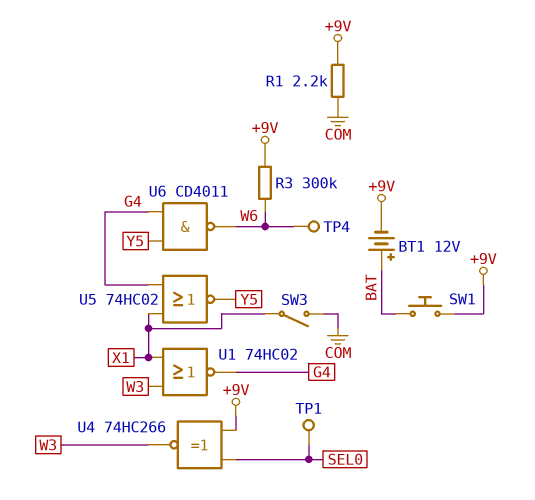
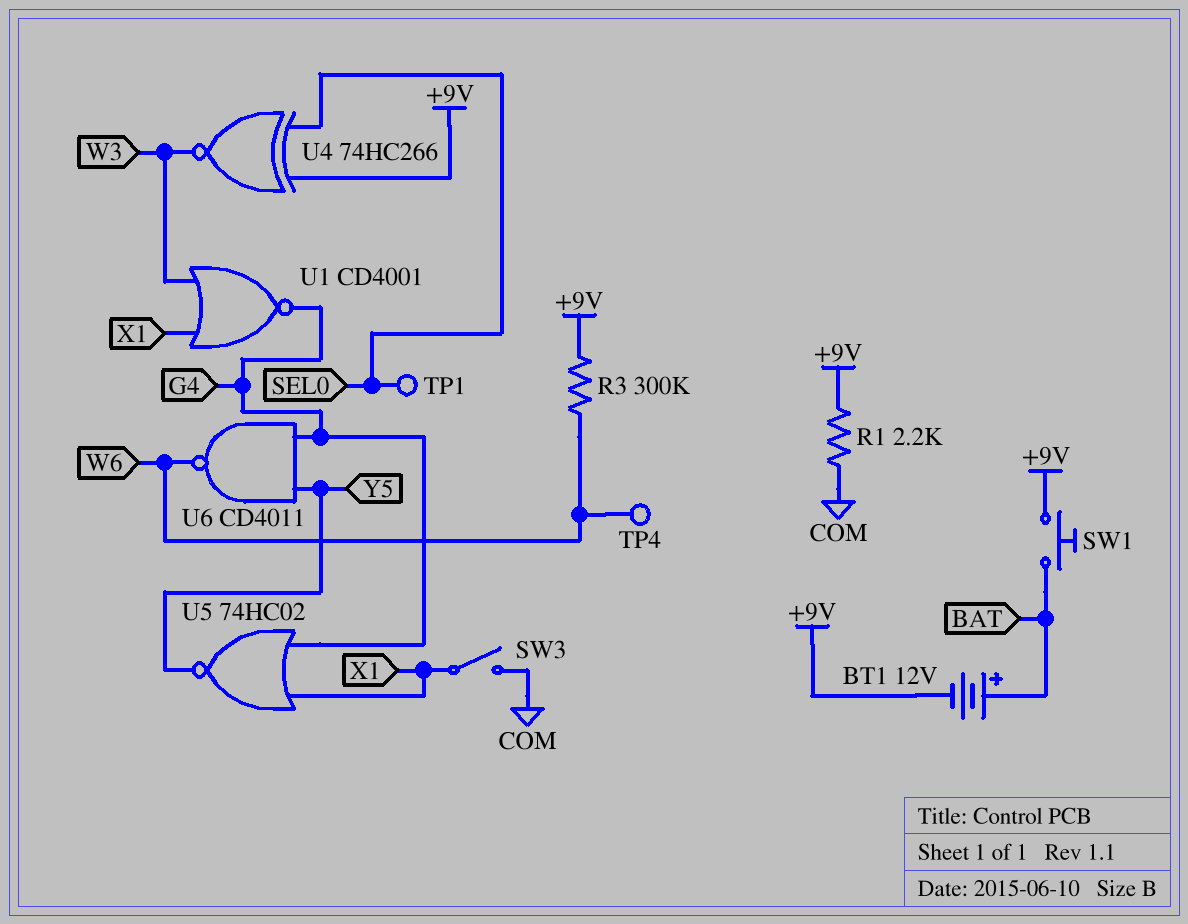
U1: NOR 74HC02 (in W3, in X1, out G4) -> NOR CD4001 (in W3, in X1, out G4)

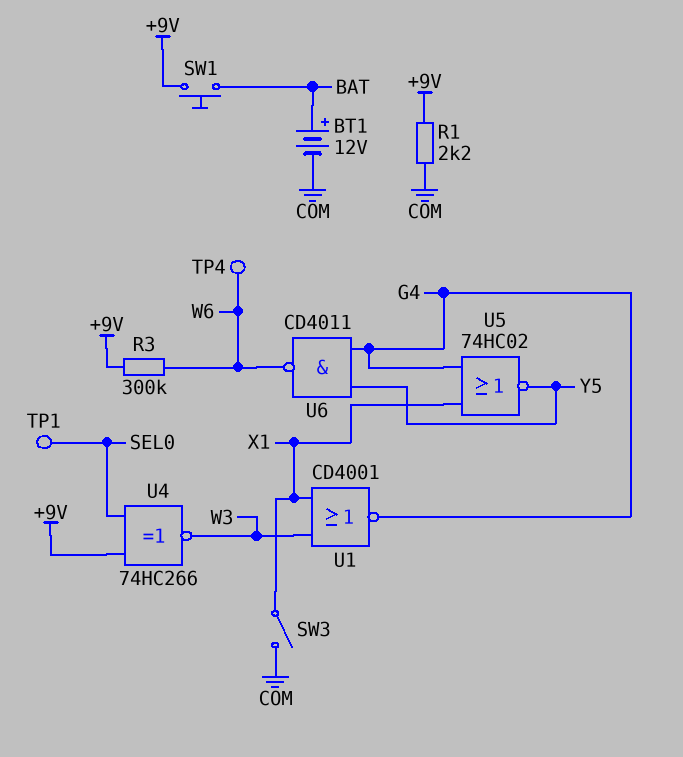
BT1: 12V (plus BAT, minus +9V) -> 12V (plus BAT, minus COM)

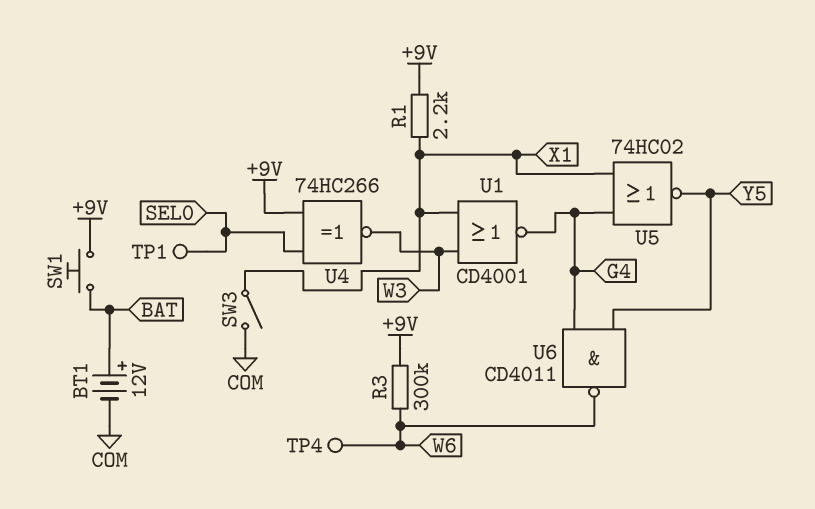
R1: 2.2k (+9V, COM) -> 2.2k (+9V, X1)

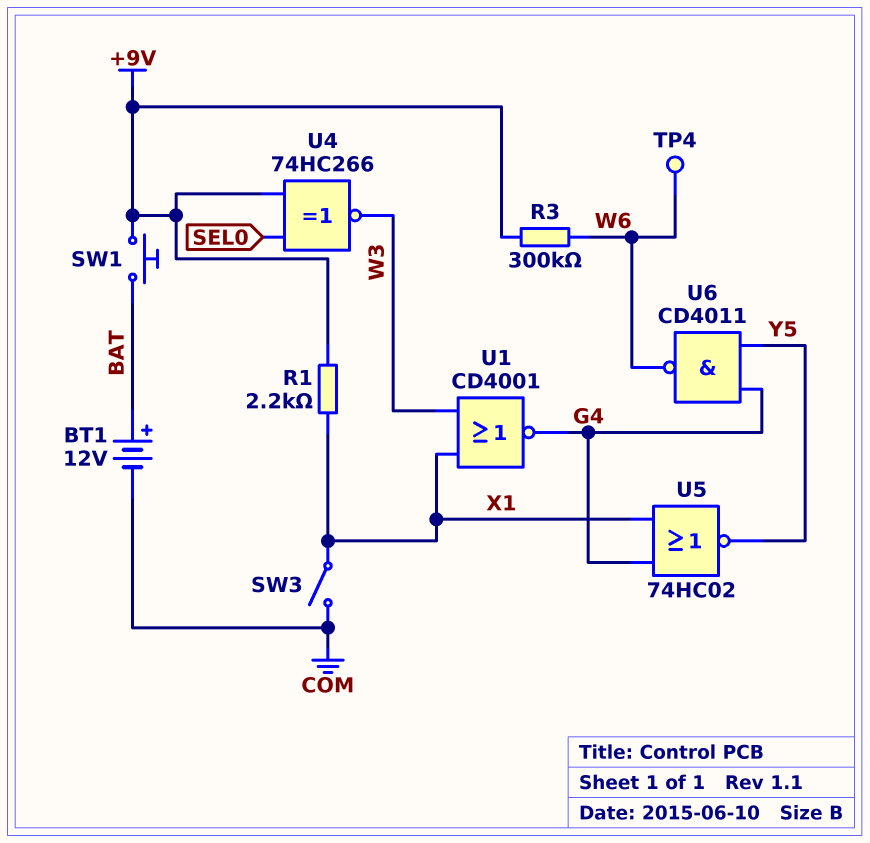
TP1: test point (SEL0) -> none

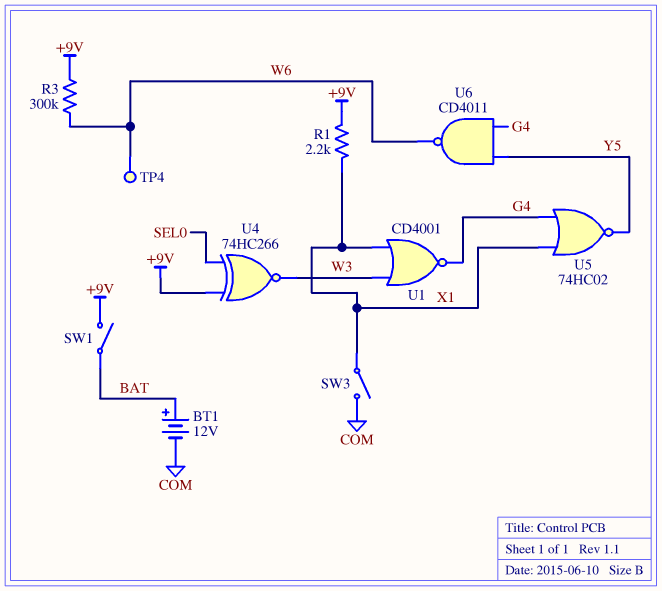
SW1: button (+9V, BAT) -> switch (+9V, BAT)

